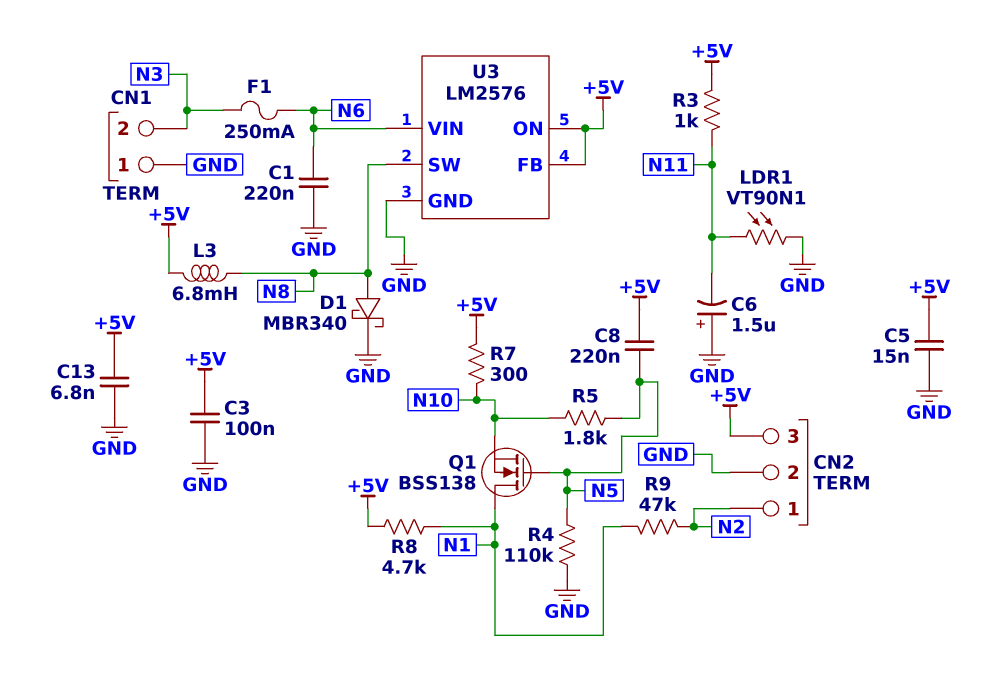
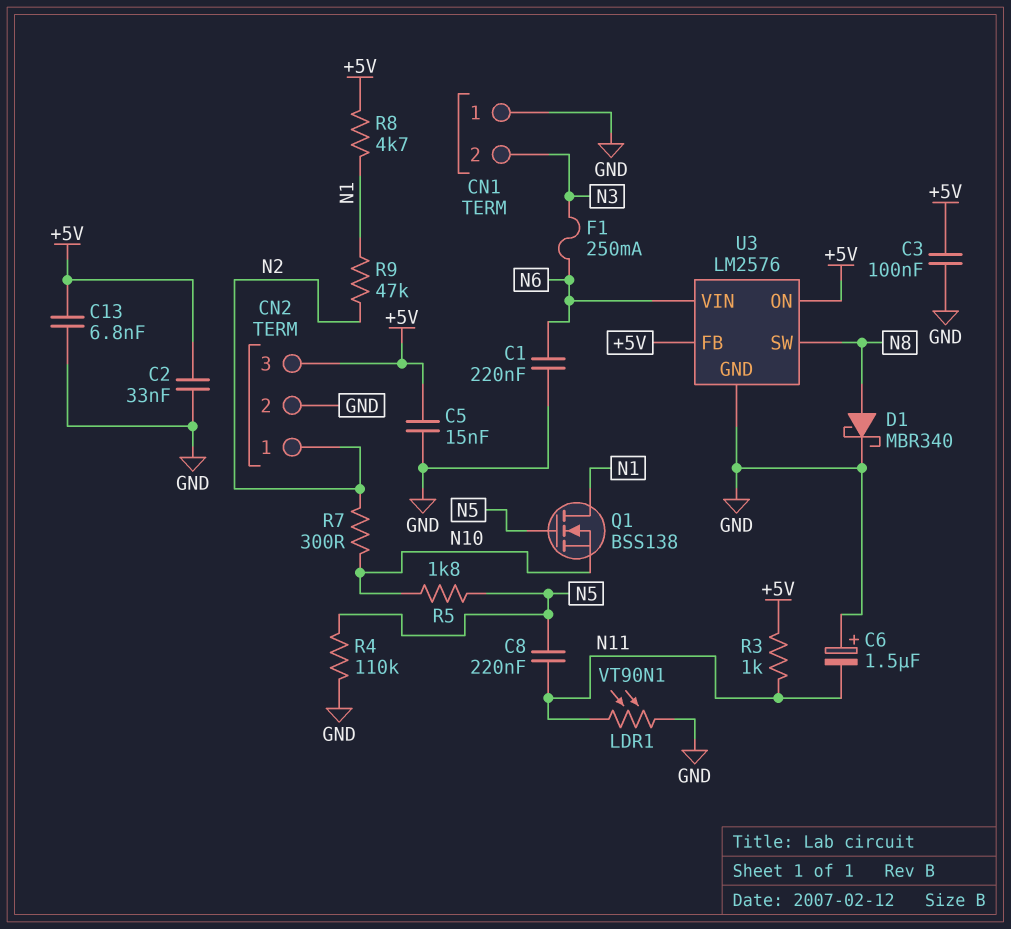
C2: none -> 33nF (+5V, GND)
C8: 220nF (+5V, N5) -> 220nF (N5, N11)
L3: 6.8mH (+5V, N8) -> none
R7: 300 (+5V, N10) -> 300 (N2, N10)

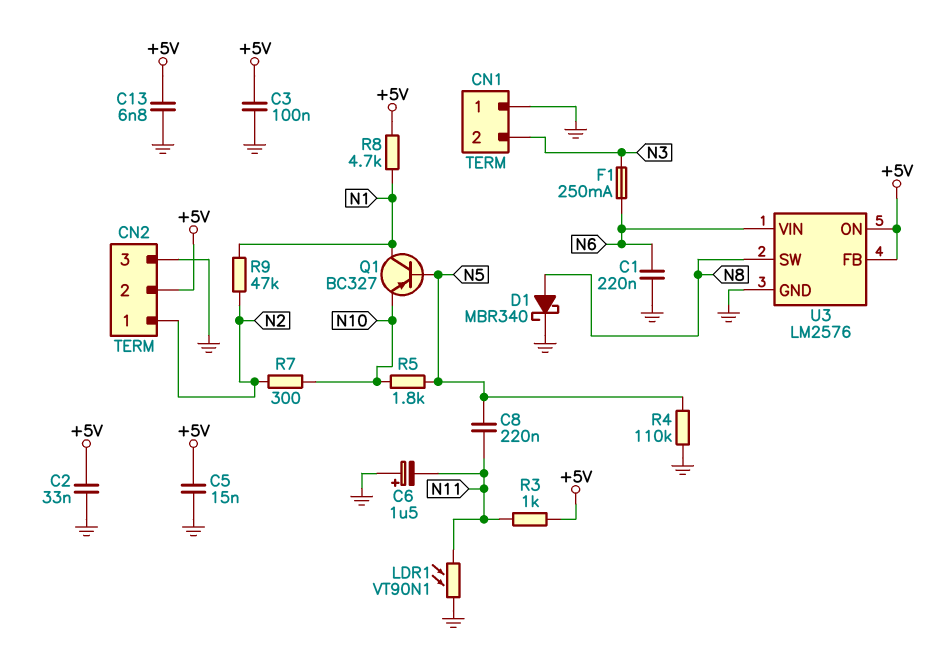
CN2 pin 2: GND -> +5V
CN2 pin 3: +5V -> GND
Q1: NMOS BSS138 (G N5, D N1, S N10) -> PNP BC327 (B N5, C N1, E N10)

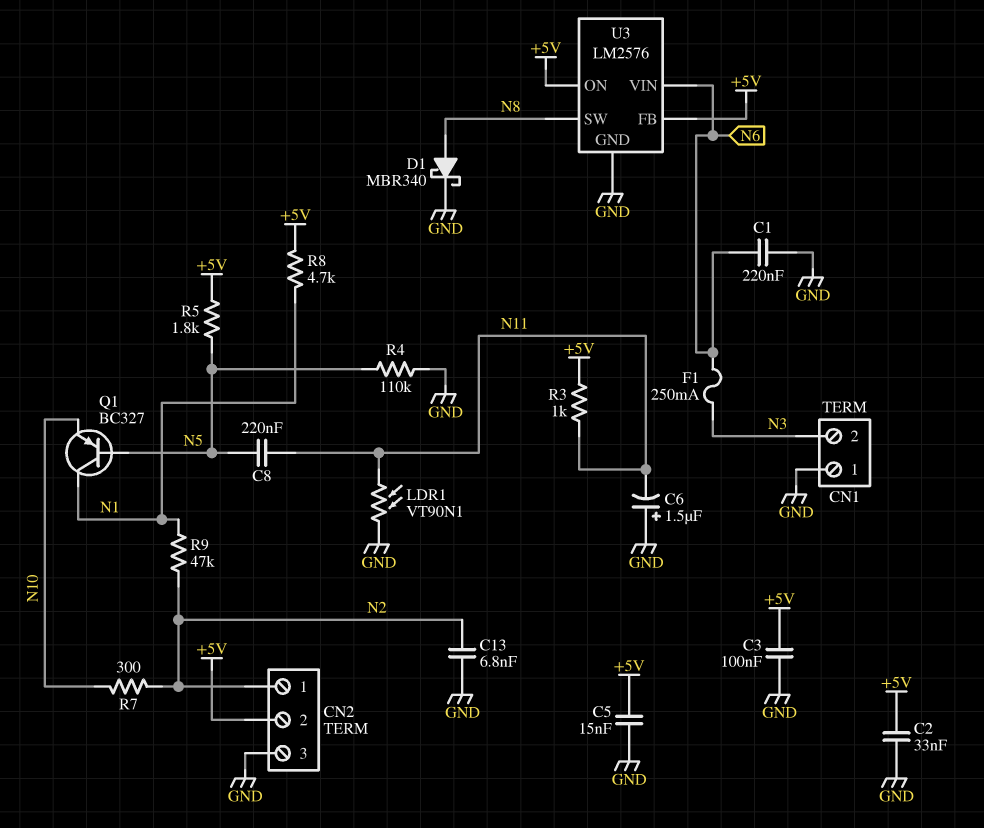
C13: 6.8nF (+5V, GND) -> 6.8nF (GND, N2)
R5: 1.8k (N5, N10) -> 1.8k (+5V, N5)

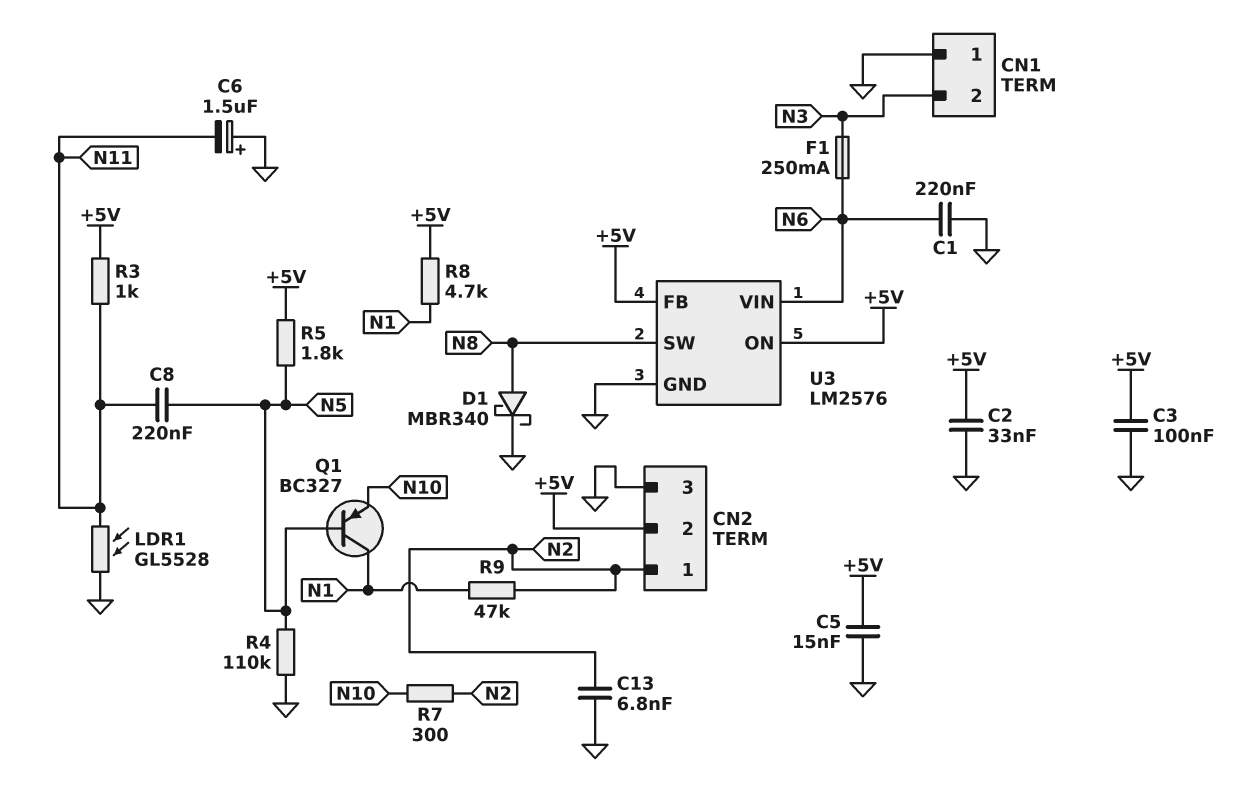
LDR1: VT90N1 (GND, N11) -> GL5528 (GND, N11)

